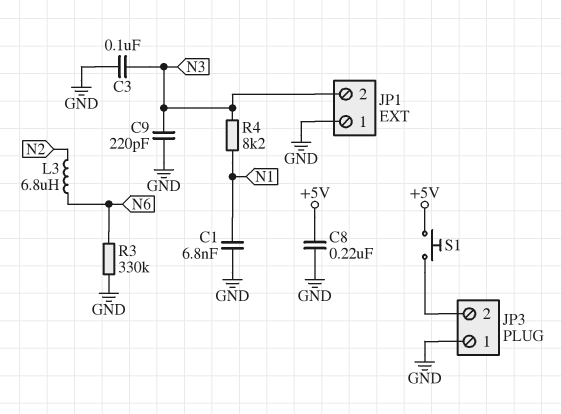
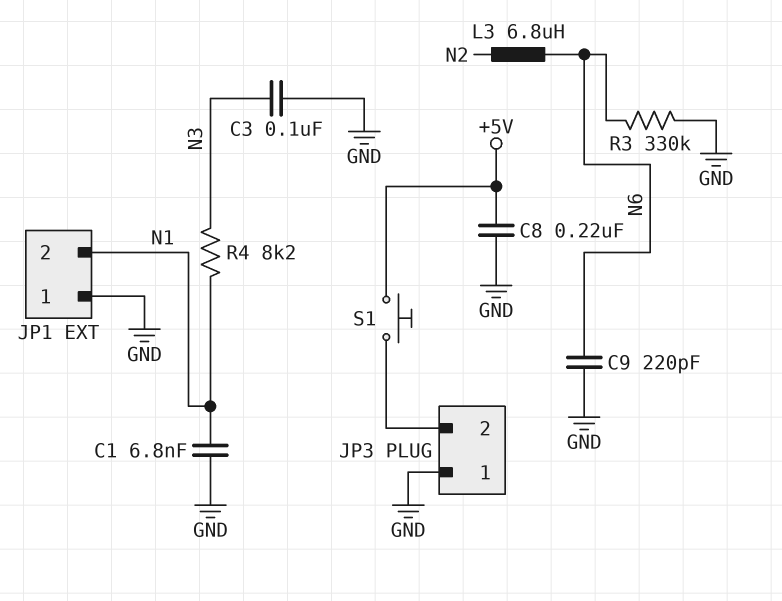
C9: 220pF (GND, N3) -> 220pF (GND, N6)
JP1 pin 2: N3 -> N1

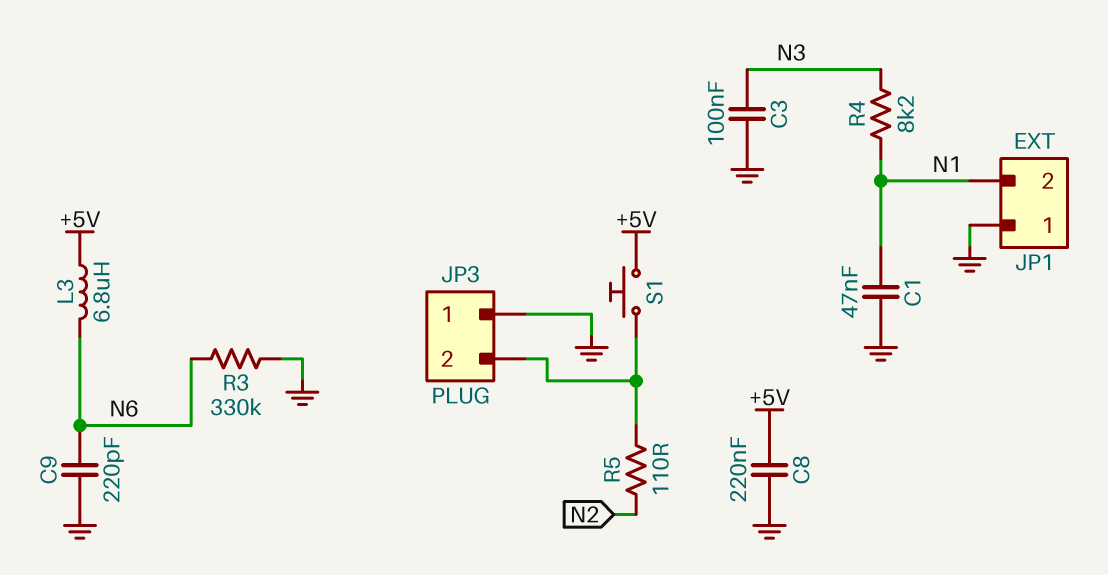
C1: 6.8nF (GND, N1) -> 47nF (GND, N1)
L3: 6.8uH (N2, N6) -> 6.8uH (+5V, N6)
R5: none -> 110 (JP3/2, N2)

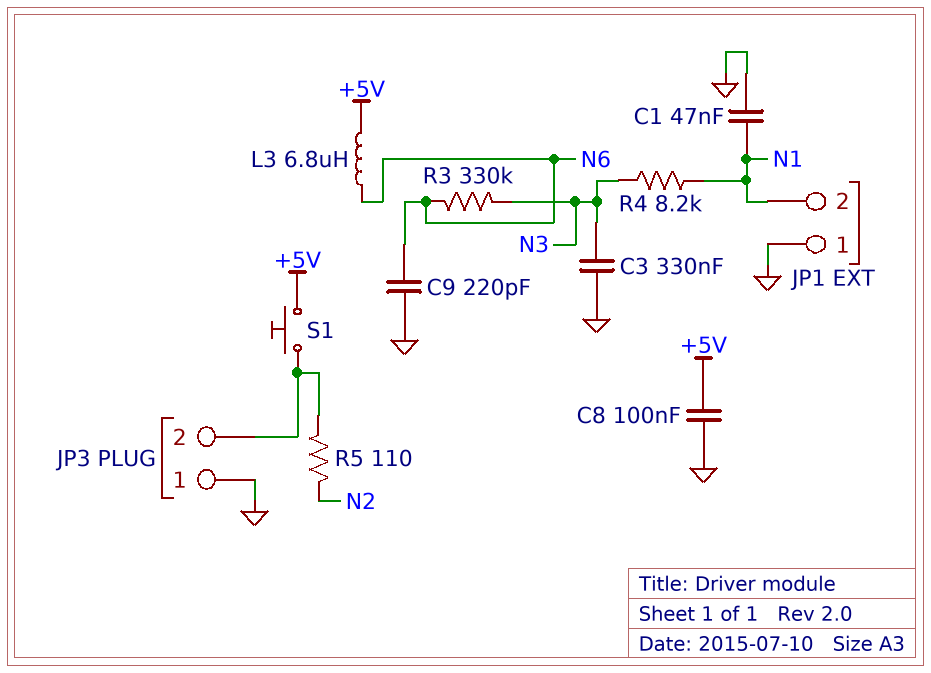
C3: 100nF (GND, N3) -> 330nF (GND, N3)
C8: 220nF (+5V, GND) -> 100nF (+5V, GND)
R3: 330k (GND, N6) -> 330k (N3, N6)

